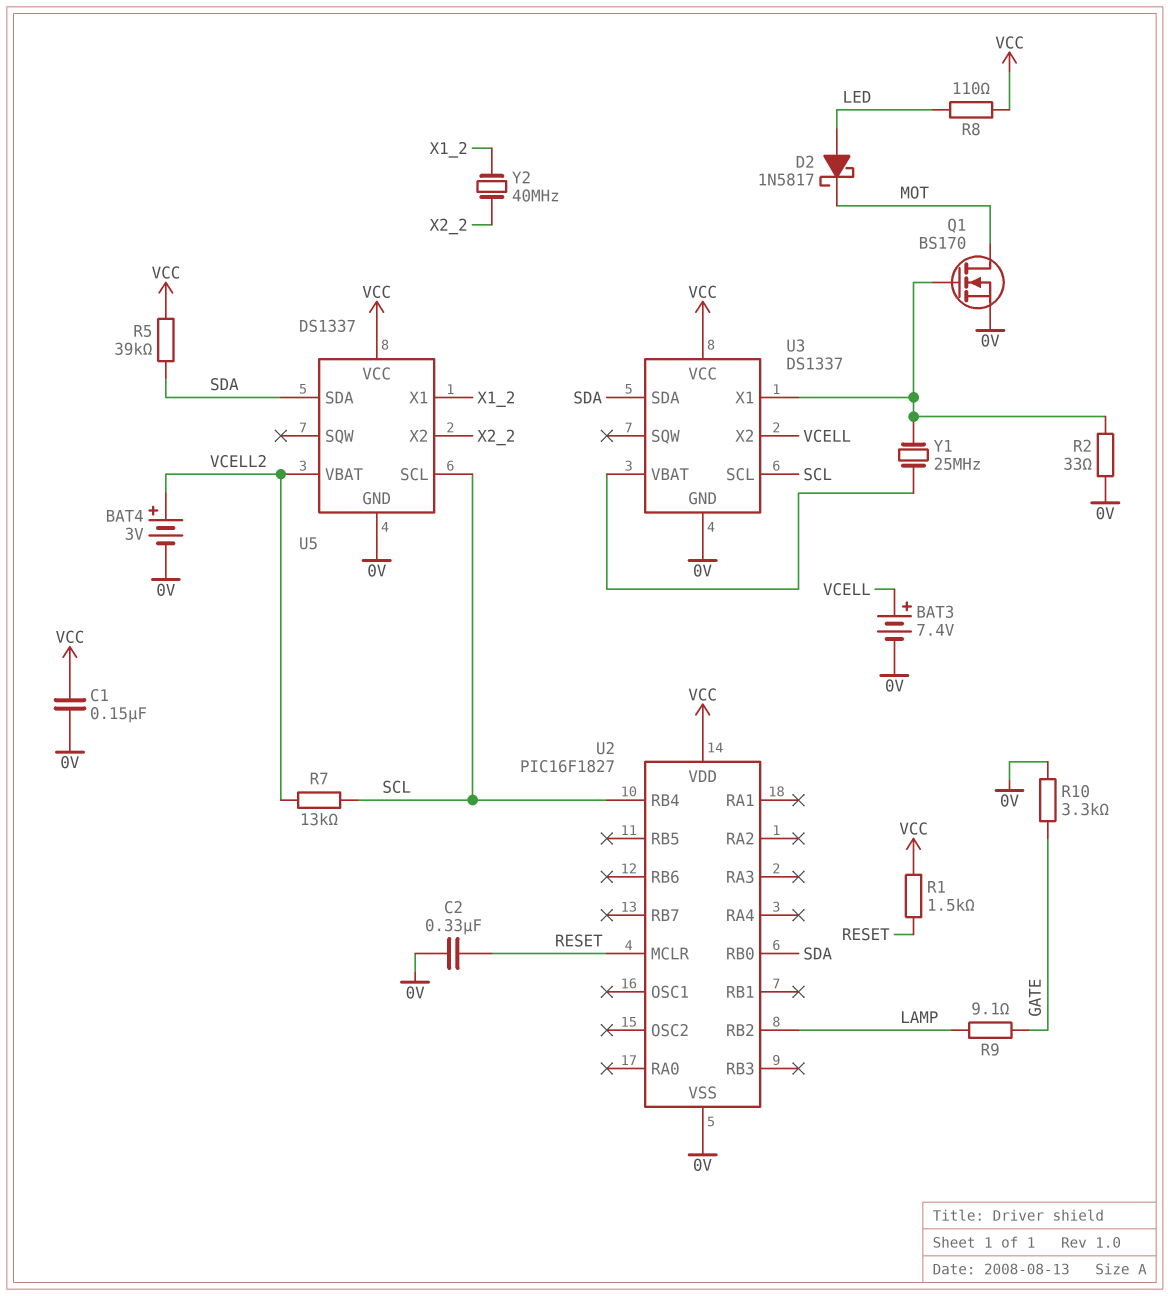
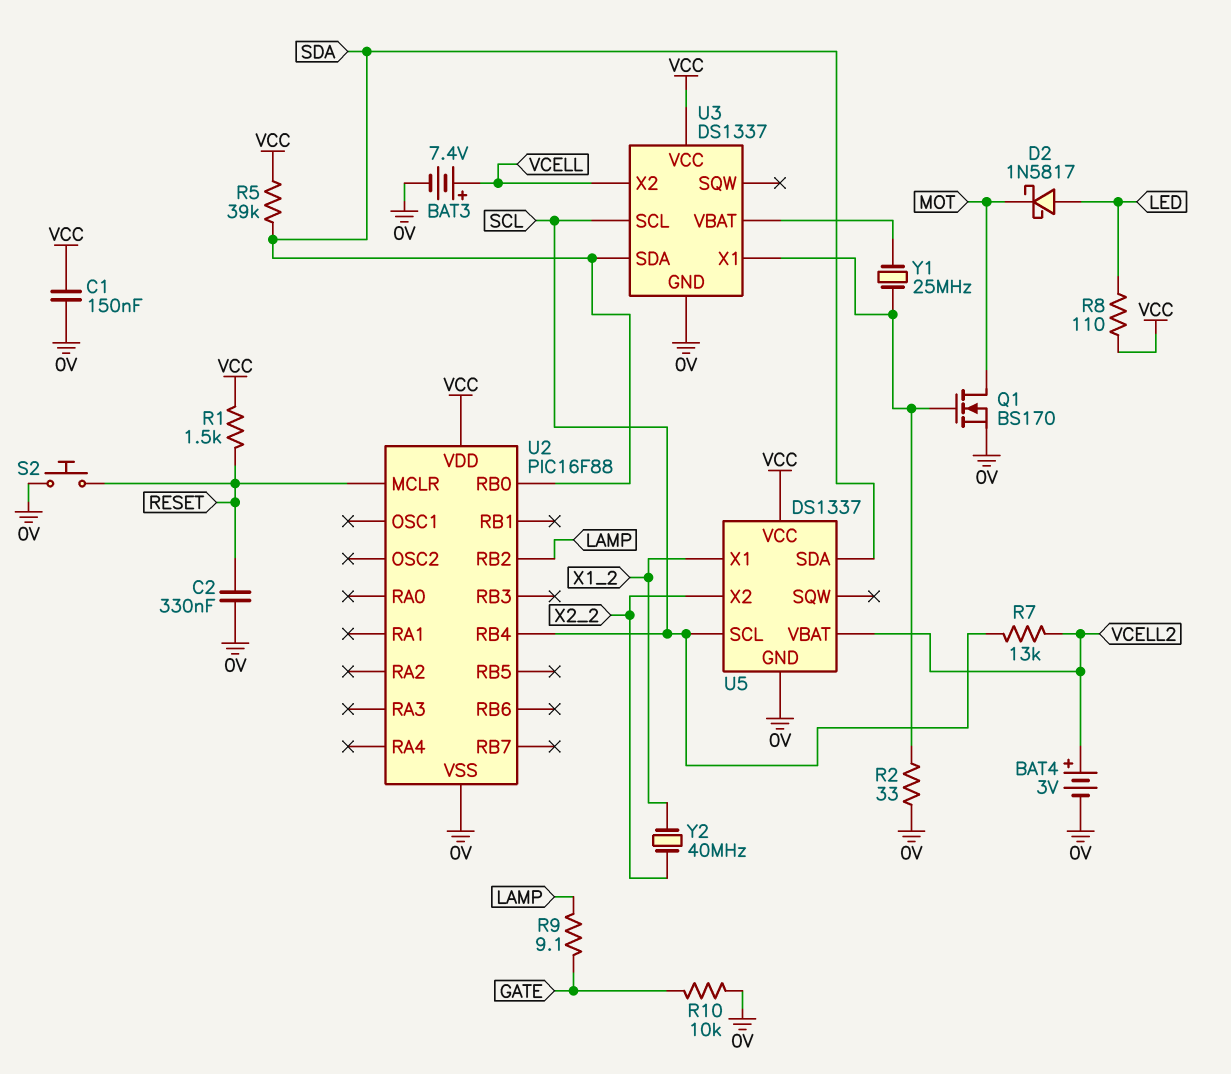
R10: 3.3k (0V, GATE) -> 10k (0V, GATE)
S2: none -> button (0V, RESET)
U2: PIC16F1827 -> PIC16F88

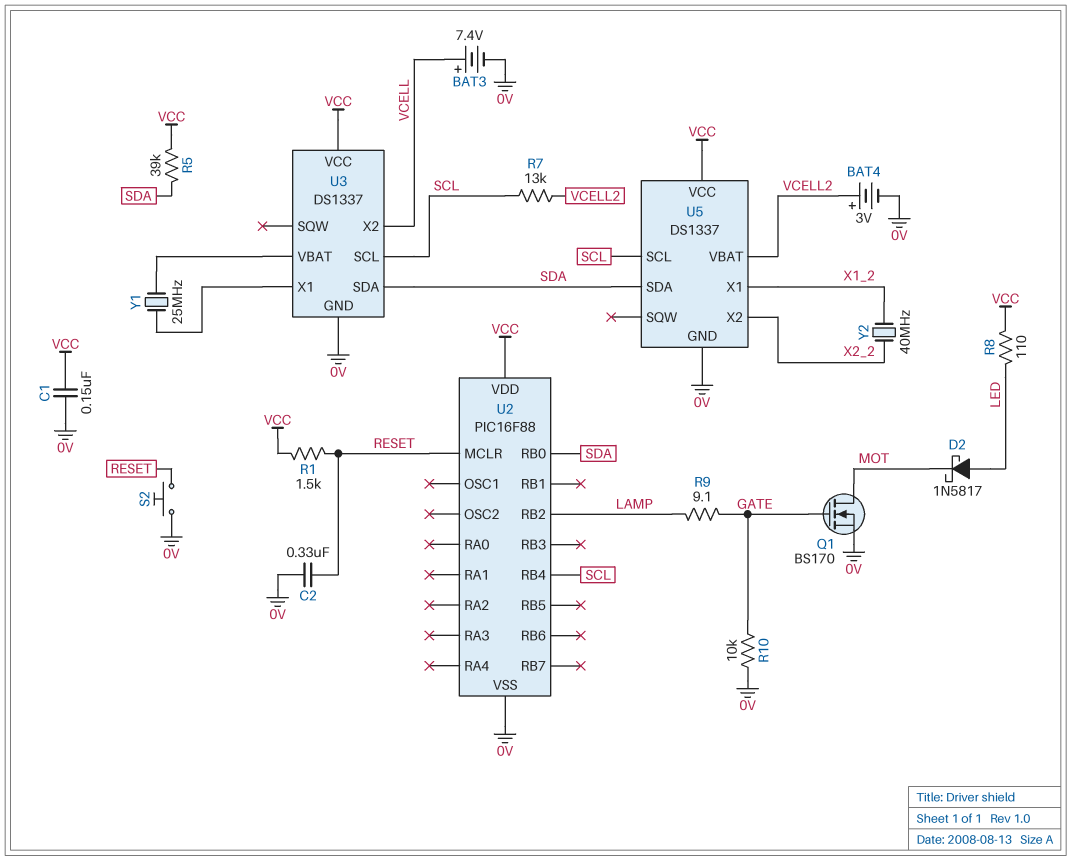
Q1: NMOS BS170 (G U3/X1, D MOT, S 0V) -> NMOS BS170 (G GATE, D MOT, S 0V)
R2: 33 (0V, U3/X1) -> none

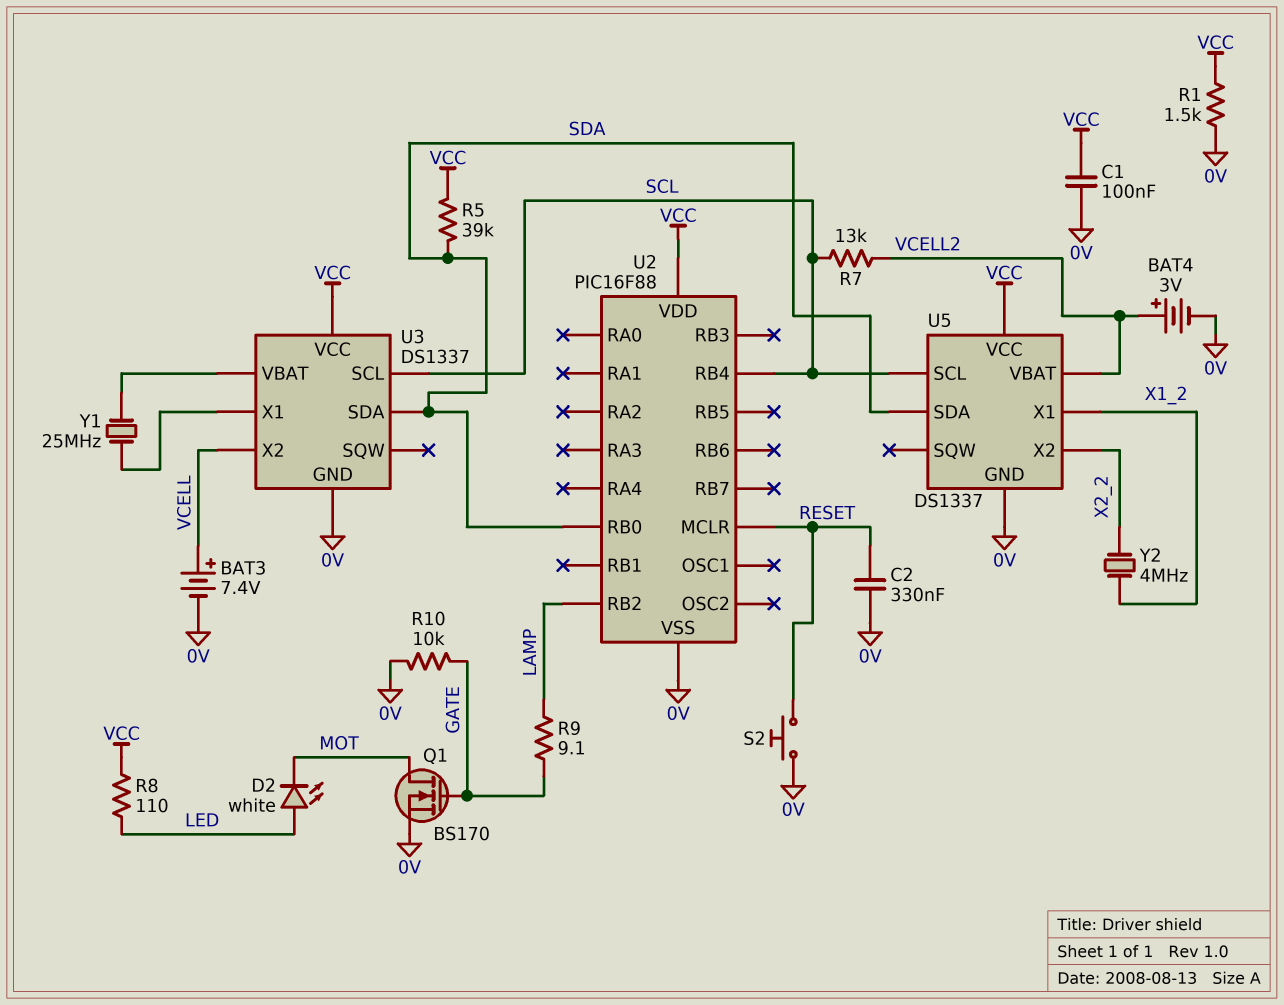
C1: 150nF (0V, VCC) -> 100nF (0V, VCC)
D2: schottky 1N5817 (A LED, K MOT) -> LED white (A LED, K MOT)
R1: 1.5k (RESET, VCC) -> 1.5k (0V, VCC)
Y2: 40MHz (X1_2, X2_2) -> 4MHz (X1_2, X2_2)

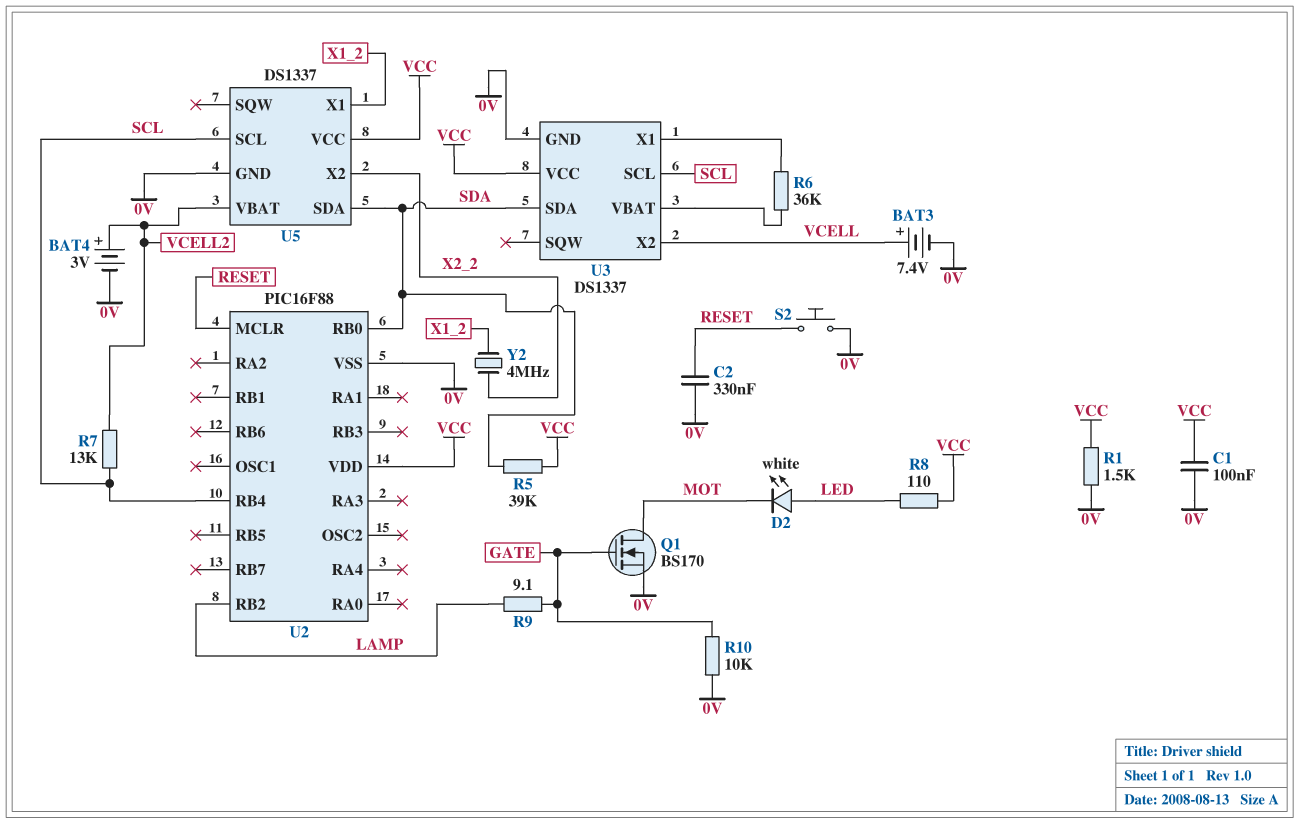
R6: none -> 36k (U3/VBAT, U3/X1)
Y1: 25MHz (U3/VBAT, U3/X1) -> none

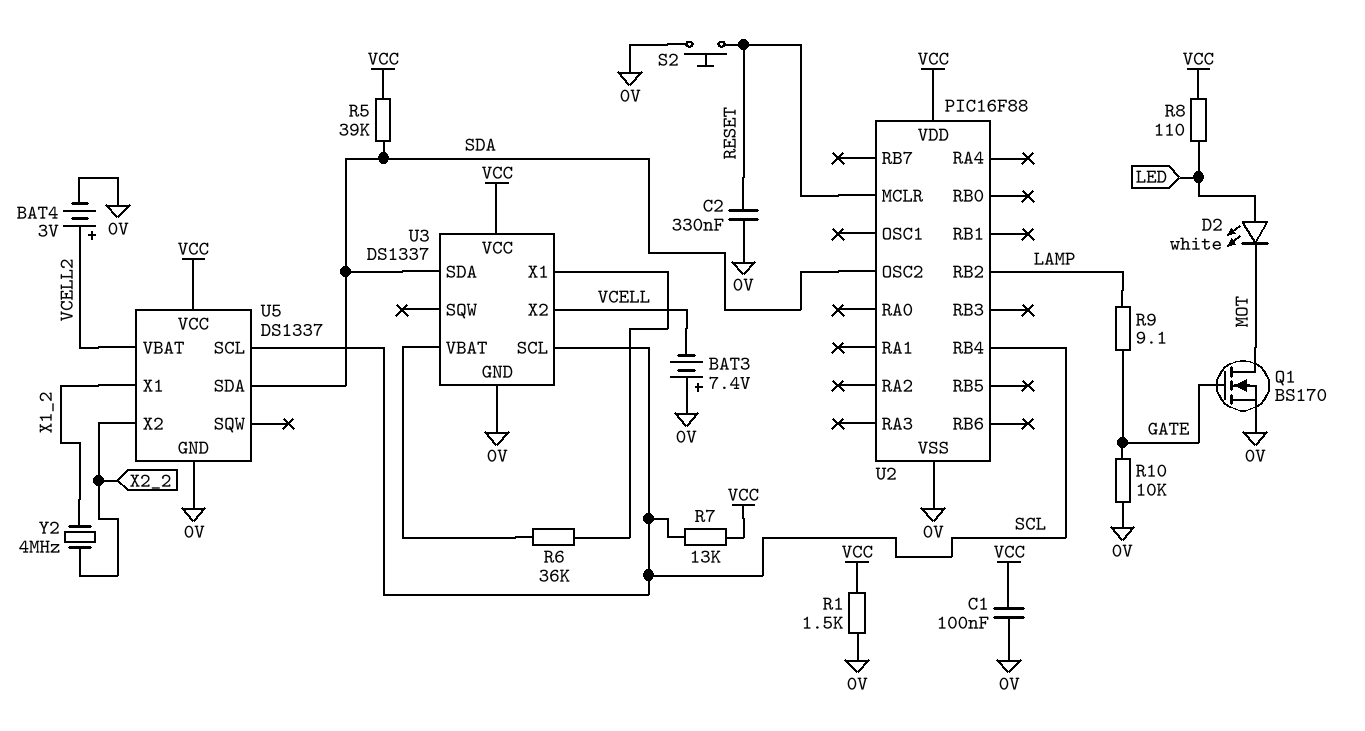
BAT3: 7.4V (plus VCELL, minus 0V) -> 7.4V (plus 0V, minus VCELL)
R7: 13k (SCL, VCELL2) -> 13k (SCL, VCC)
U2 pin OSC2: none -> SDA
U2 pin RB0: SDA -> none

